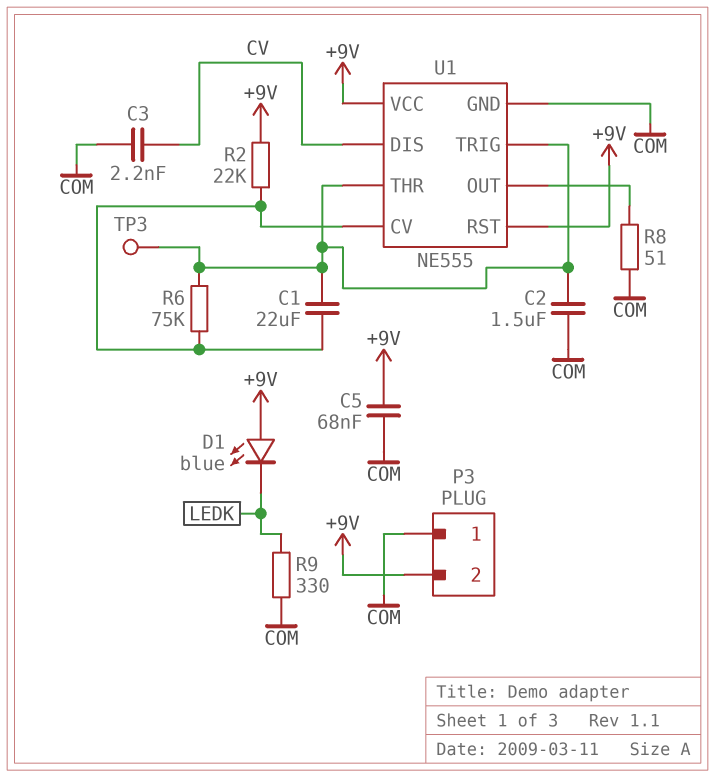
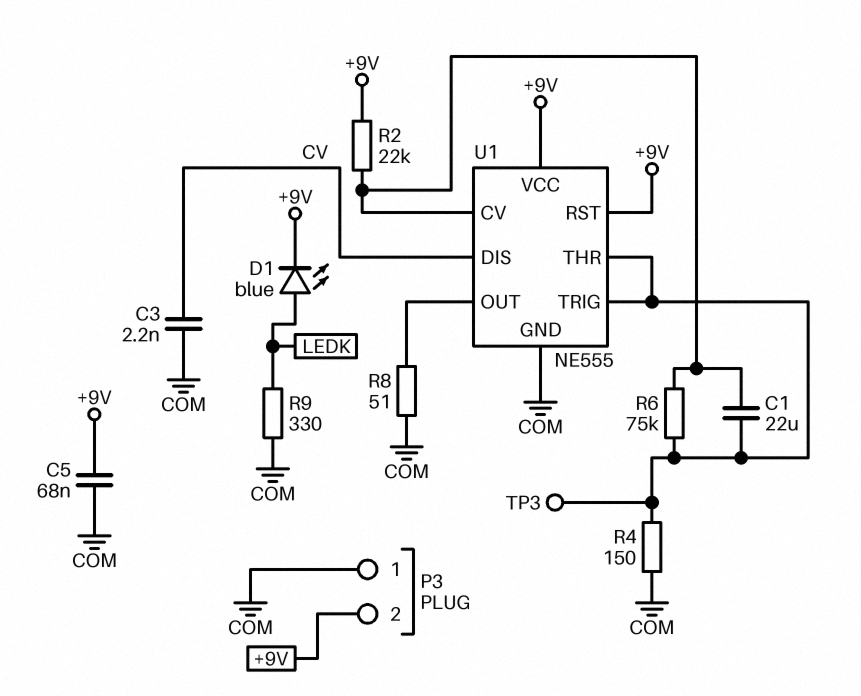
C2: 1.5uF (COM, U1/THR) -> none
D1: LED blue (A +9V, K LEDK) -> LED blue (A LEDK, K +9V)
R4: none -> 150 (COM, U1/THR)

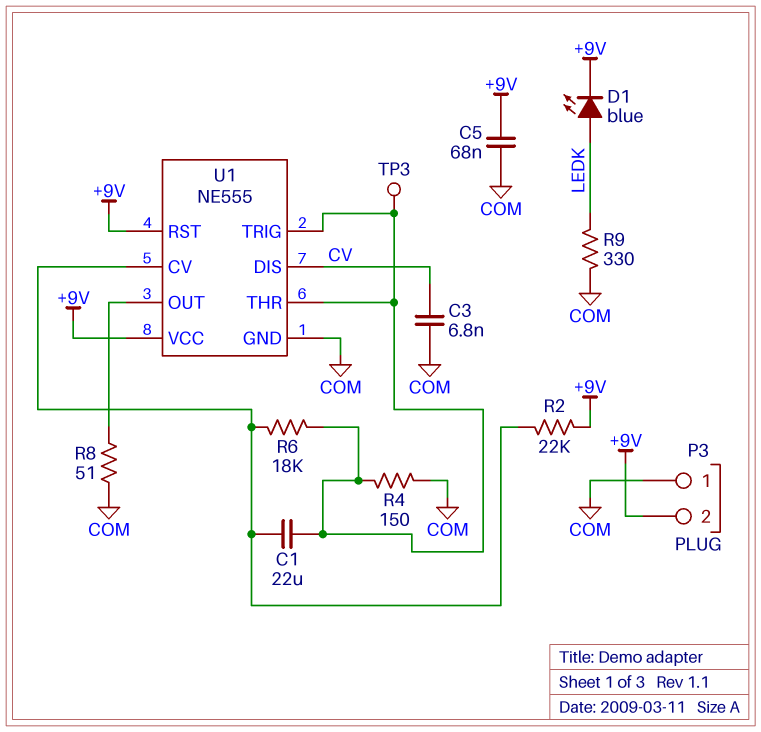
C3: 2.2nF (COM, CV) -> 6.8nF (COM, CV)
R6: 75k (U1/CV, U1/THR) -> 18k (U1/CV, U1/THR)

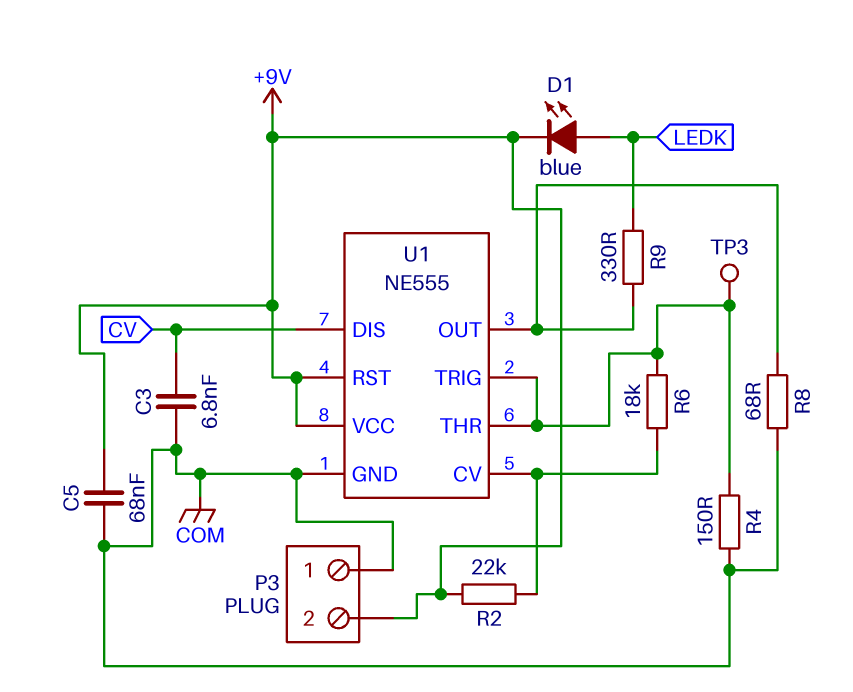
C1: 22uF (U1/CV, U1/THR) -> none
R8: 51 (COM, U1/OUT) -> 68 (COM, U1/OUT)
R9: 330 (COM, LEDK) -> 330 (LEDK, U1/OUT)

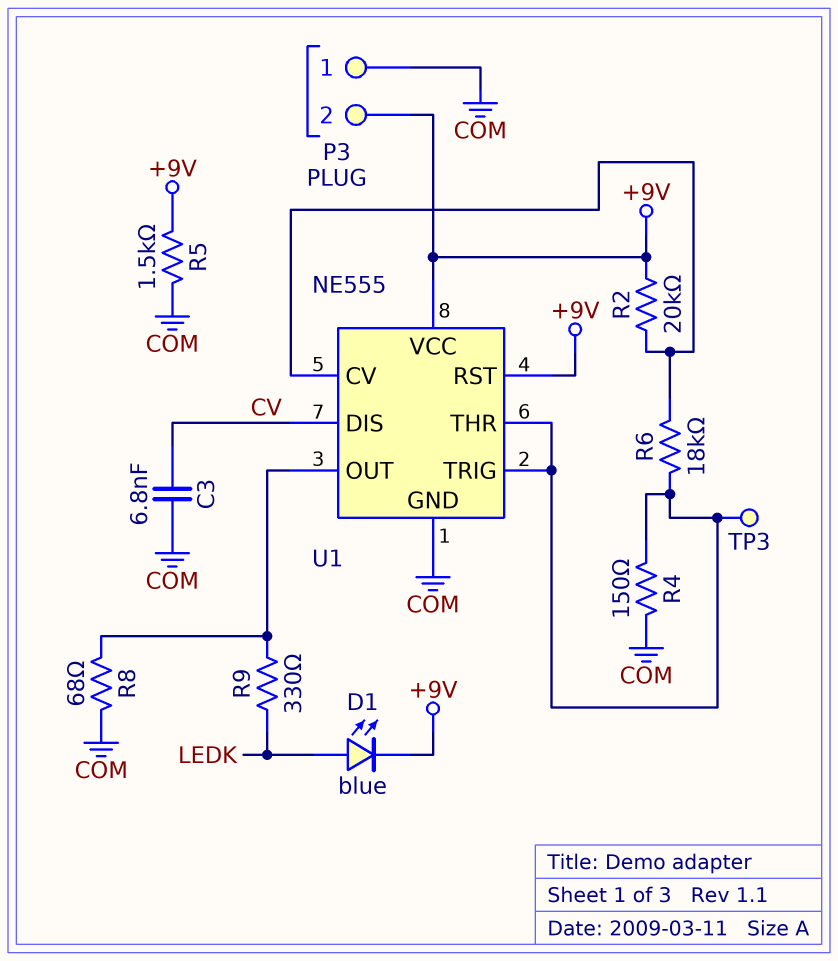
C5: 68nF (+9V, COM) -> none
R2: 22k (+9V, U1/CV) -> 20k (+9V, U1/CV)
R5: none -> 1.5k (+9V, COM)

